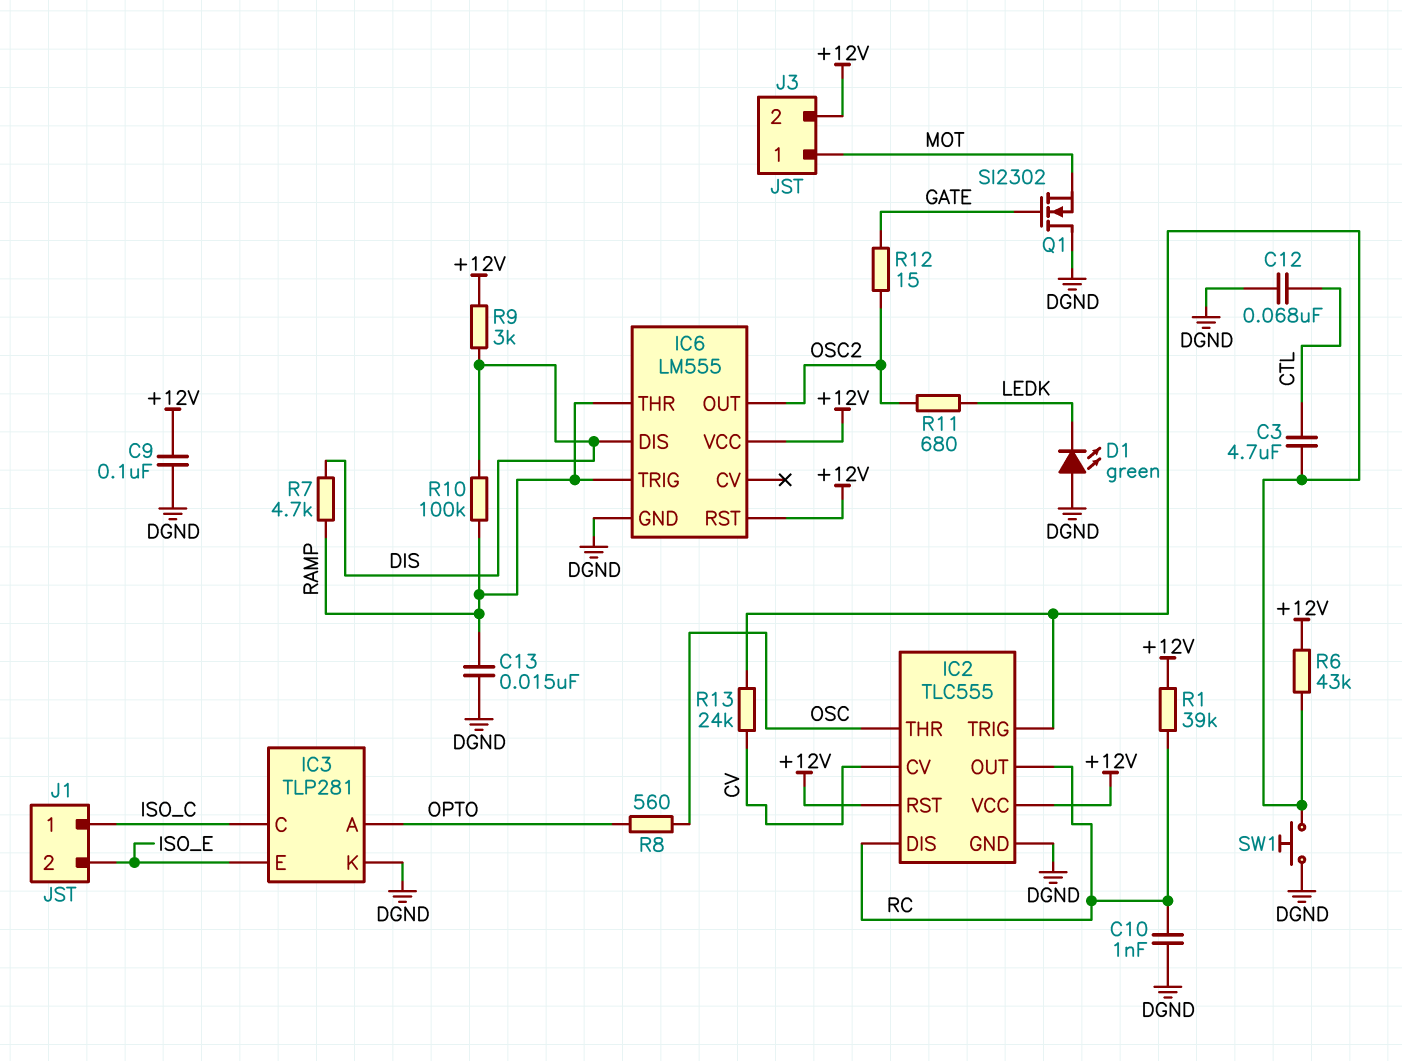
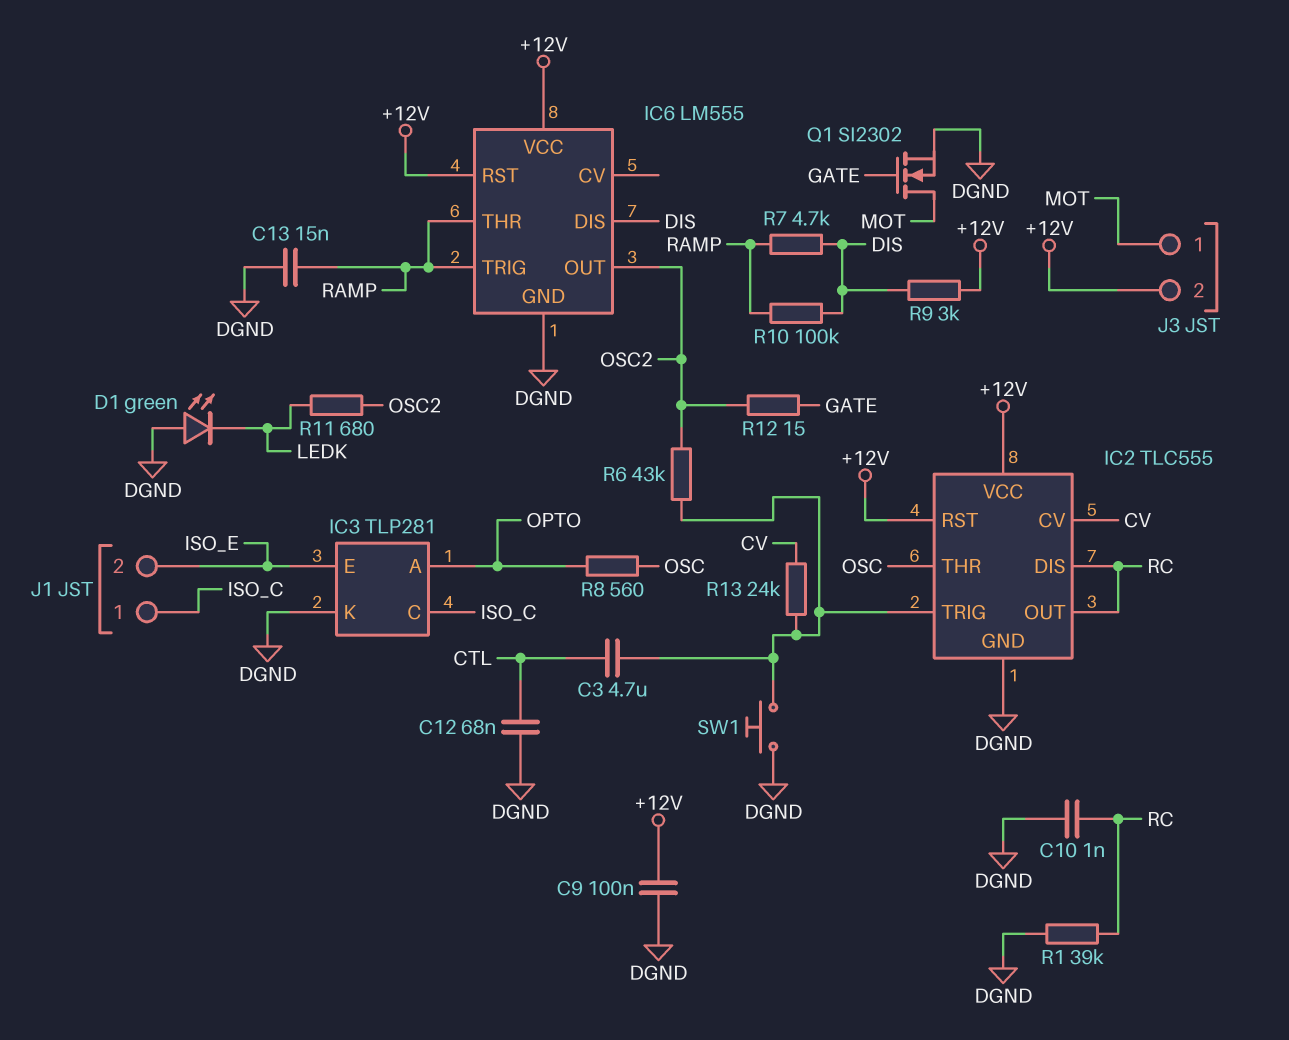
Q1: NMOS SI2302 (G GATE, D DGND, S MOT) -> NMOS SI2302 (G GATE, D MOT, S DGND)
R1: 39k (+12V, RC) -> 39k (DGND, RC)
R6: 43k (+12V, IC2/TRIG) -> 43k (IC2/TRIG, OSC2)

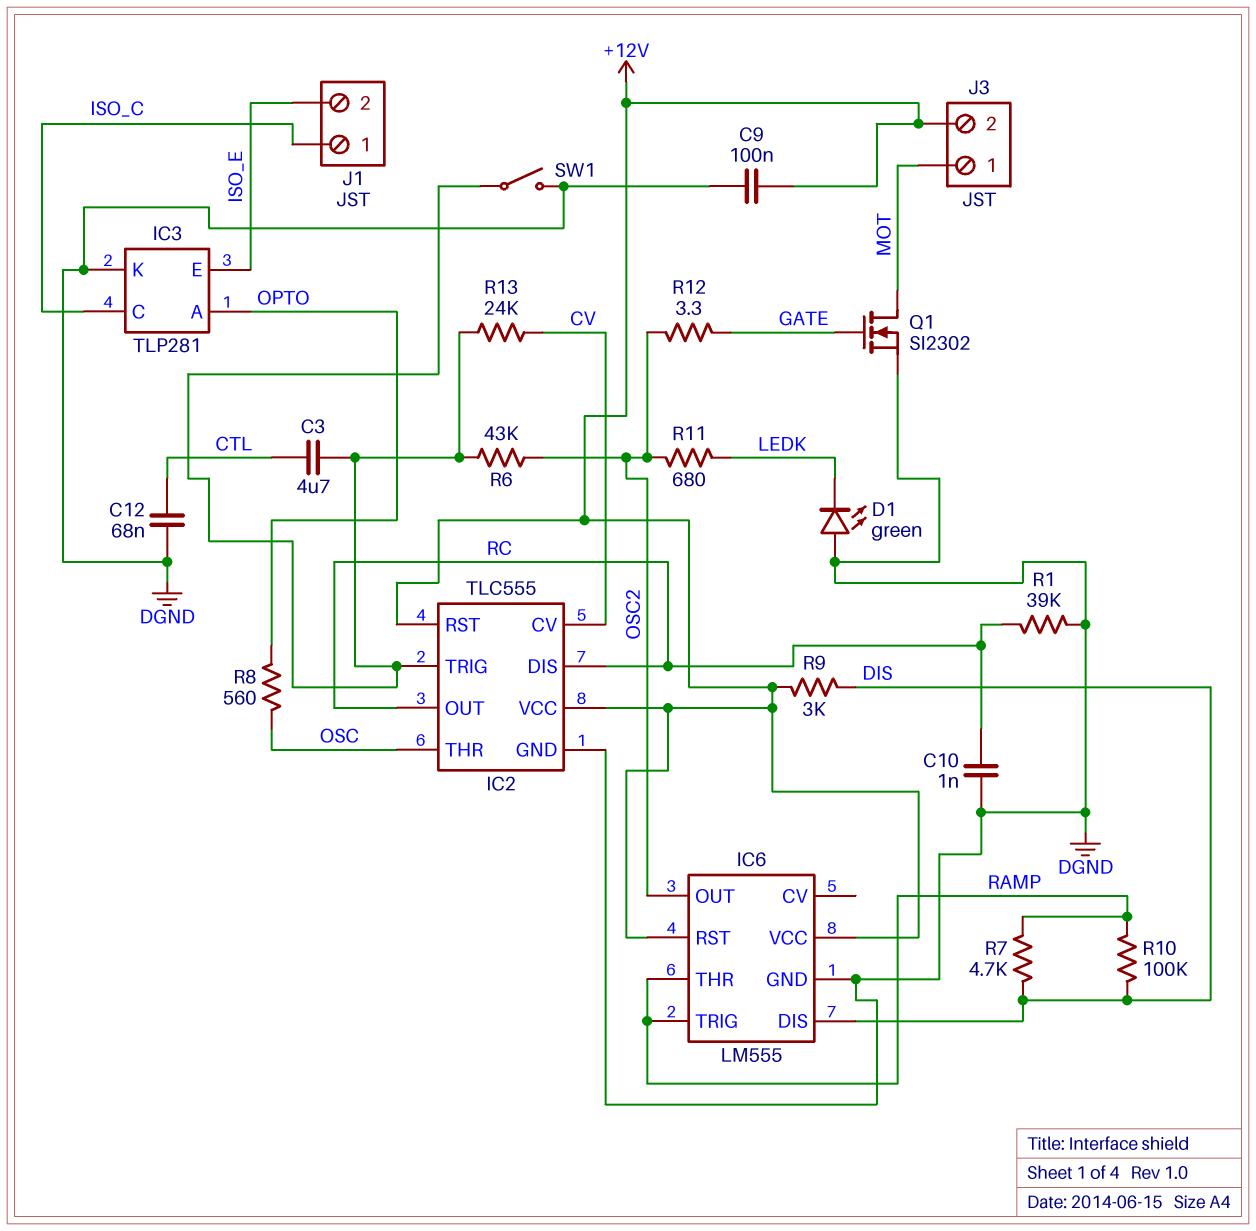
C13: 15nF (DGND, RAMP) -> none
R12: 15 (GATE, OSC2) -> 3.3 (GATE, OSC2)
SW1: button (DGND, IC2/TRIG) -> switch (DGND, IC2/TRIG)

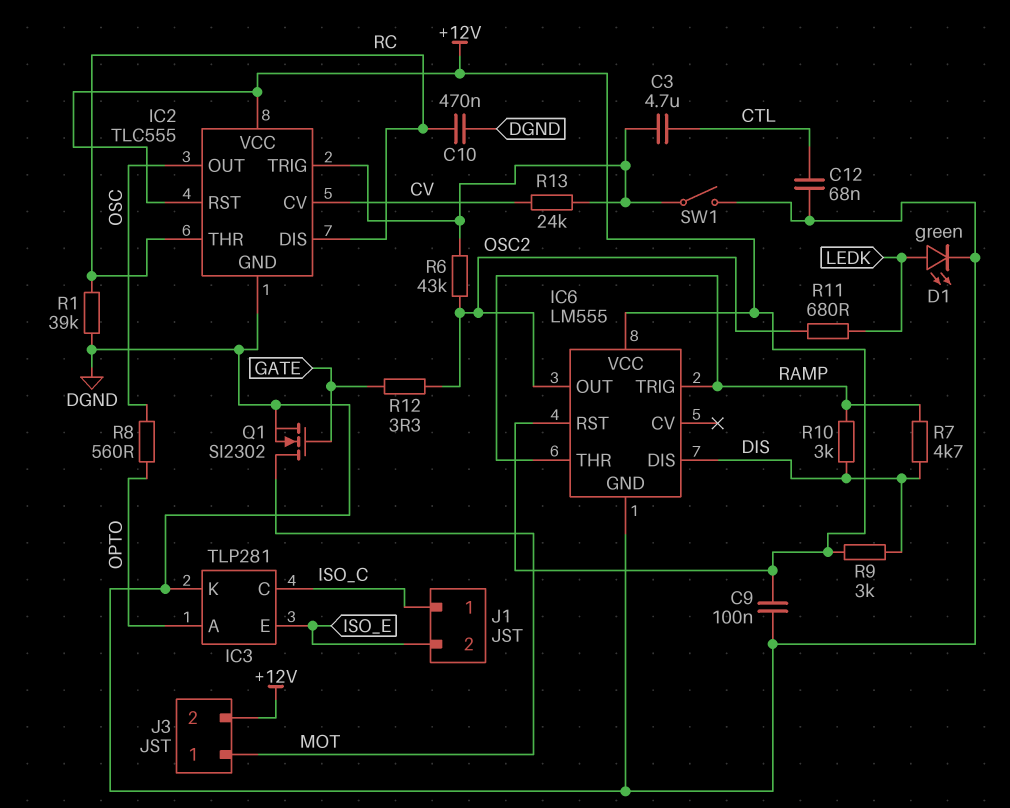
C10: 1nF (DGND, RC) -> 470nF (DGND, RC)
D1: LED green (A DGND, K LEDK) -> LED green (A LEDK, K DGND)
IC2 pin OUT: RC -> OSC
IC2 pin THR: OSC -> RC
R10: 100k (DIS, RAMP) -> 3k (DIS, RAMP)

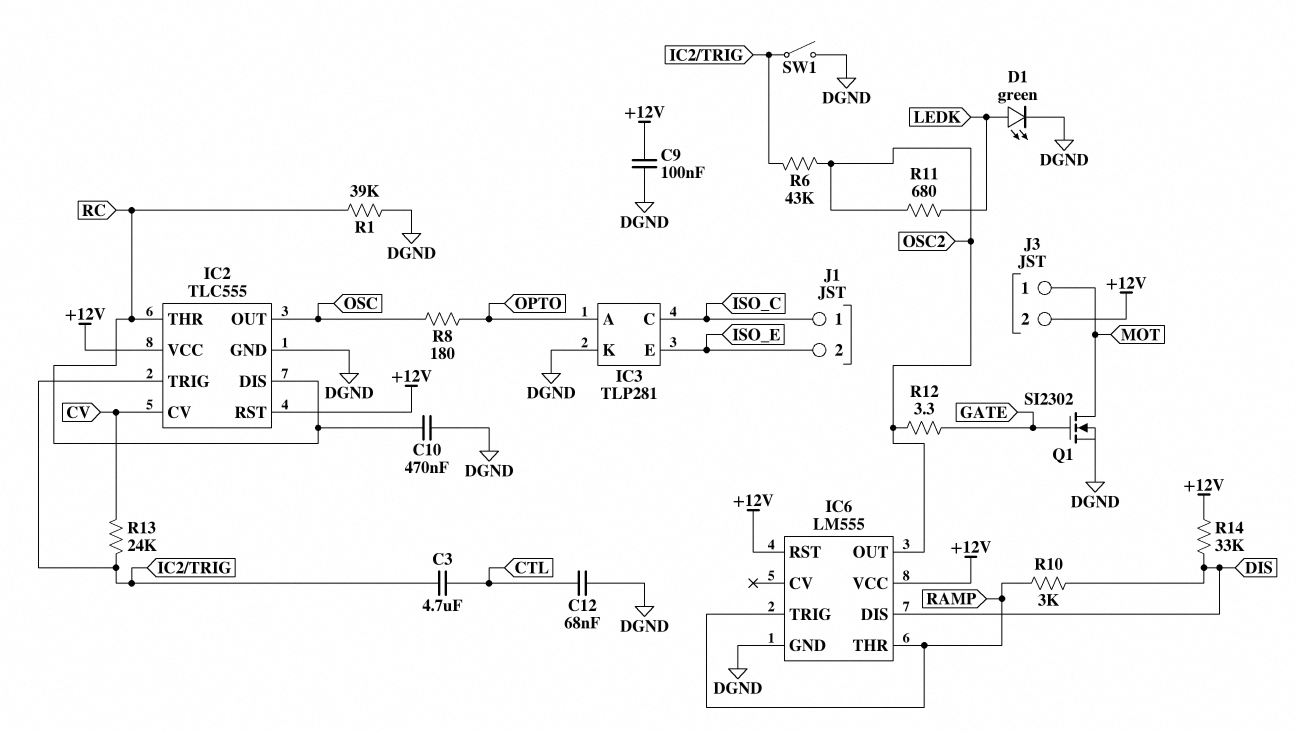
R7: 4.7k (DIS, RAMP) -> none
R8: 560 (OPTO, OSC) -> 180 (OPTO, OSC)
R9: 3k (+12V, DIS) -> none
R14: none -> 33k (+12V, DIS)

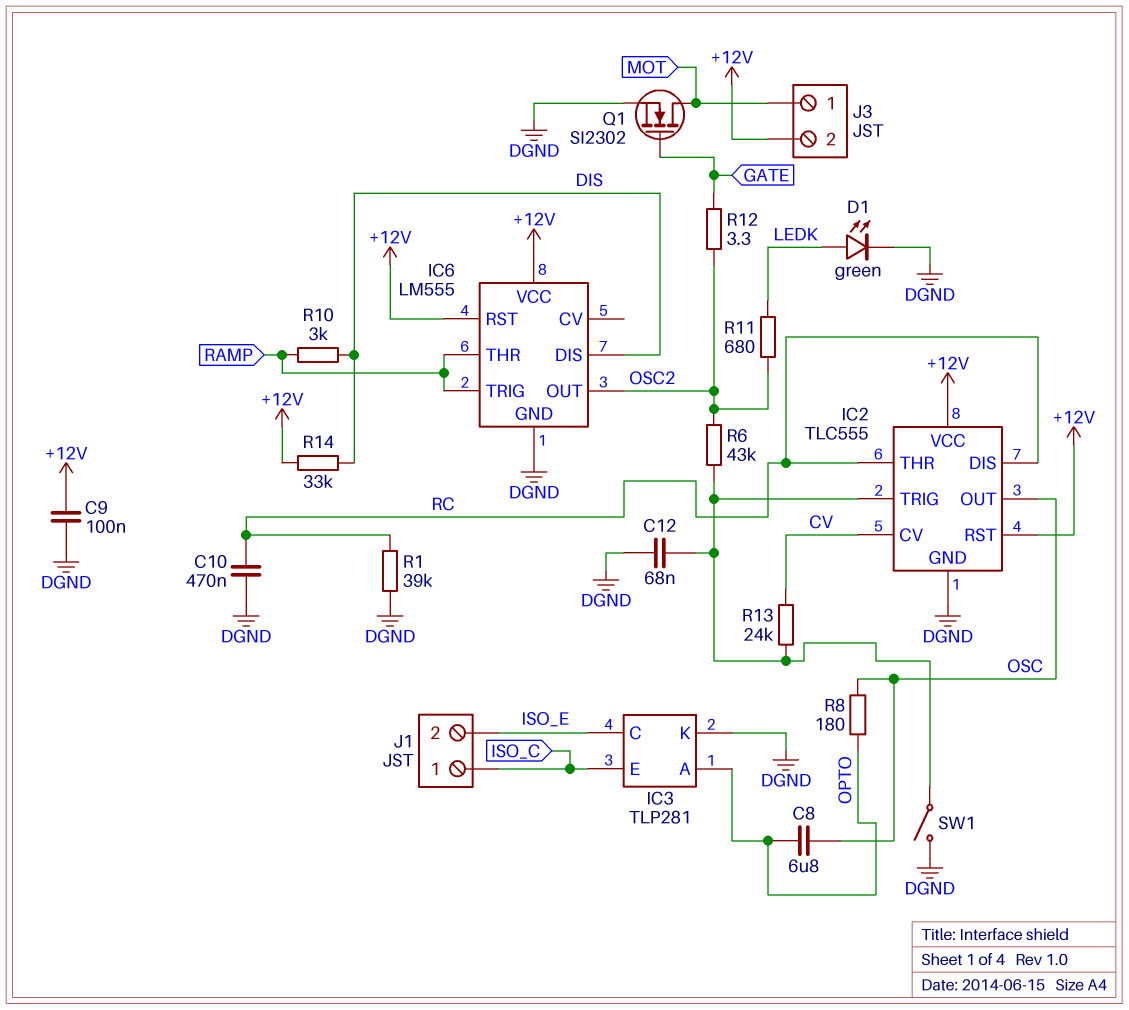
C3: 4.7uF (CTL, IC2/TRIG) -> none
C8: none -> 6.8uF (OPTO, OSC)
C12: 68nF (CTL, DGND) -> 68nF (DGND, IC2/TRIG)
IC3 pin C: ISO_C -> ISO_E
IC3 pin E: ISO_E -> ISO_C

